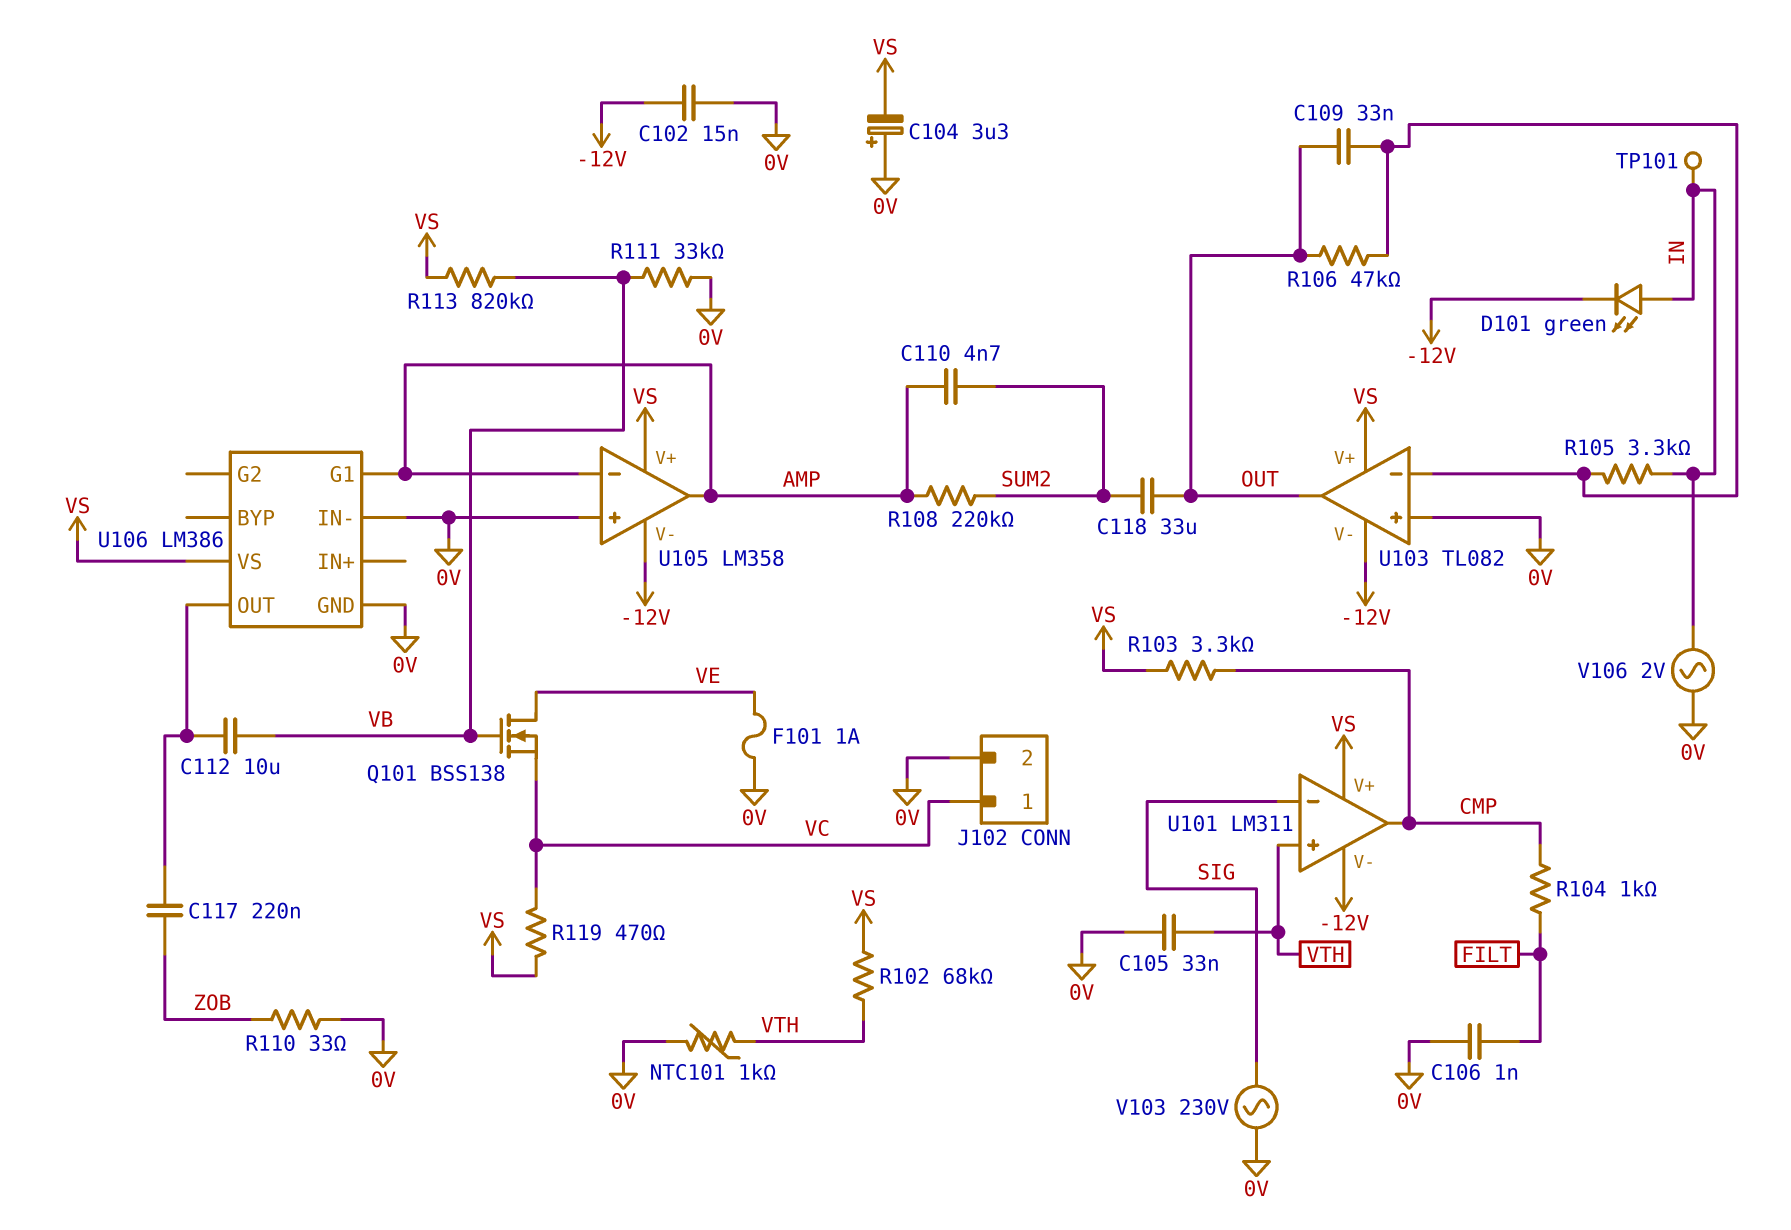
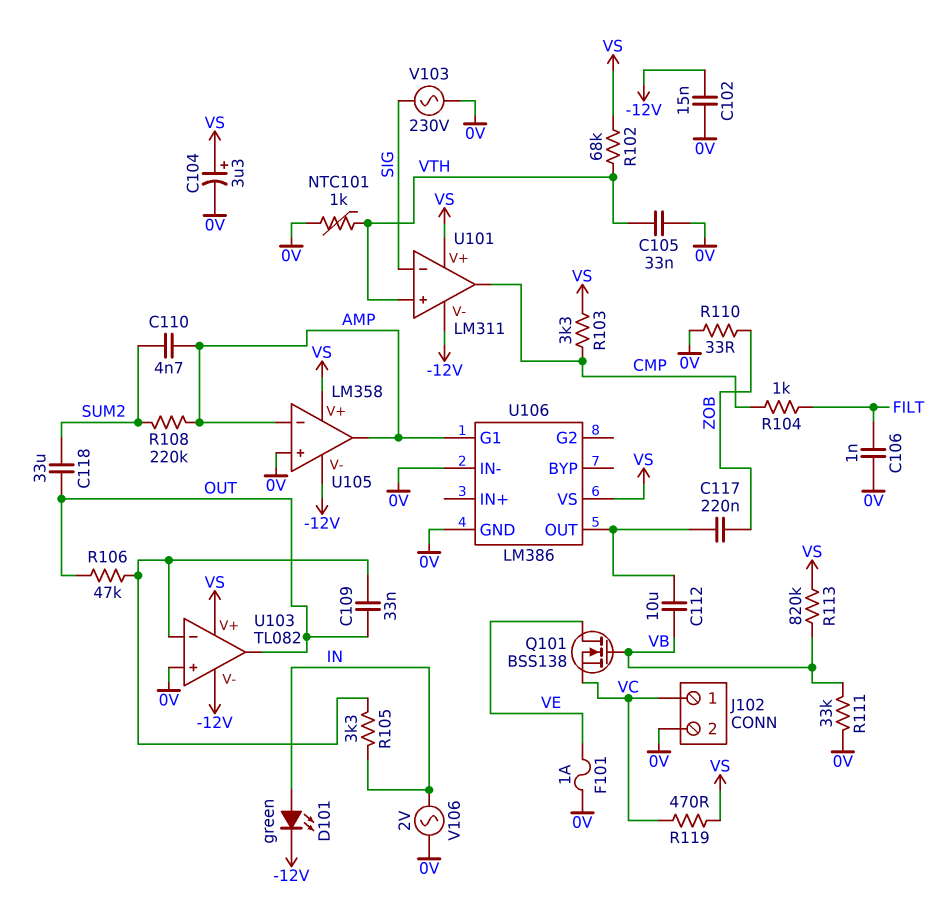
C104: 3.3uF (plus 0V, minus VS) -> 3.3uF (plus VS, minus 0V)
TP101: test point (IN) -> none

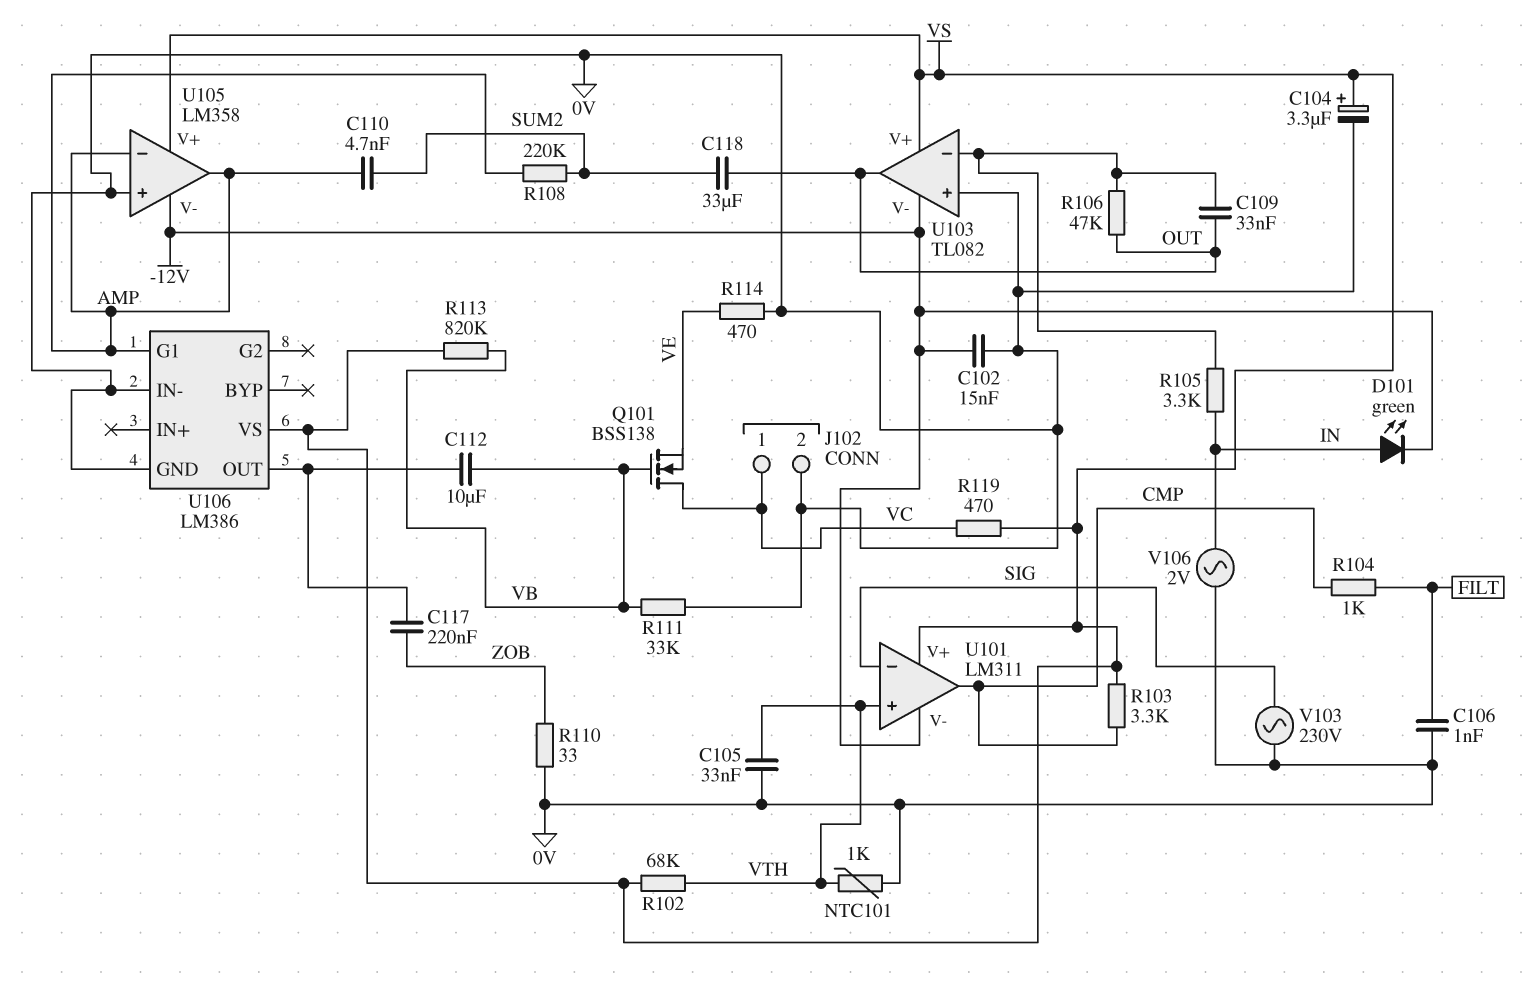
F101: 1A (0V, VE) -> none
Q101: NMOS BSS138 (G VB, D VE, S VC) -> NMOS BSS138 (G VB, D VC, S VE)
R114: none -> 470 (0V, VE)

